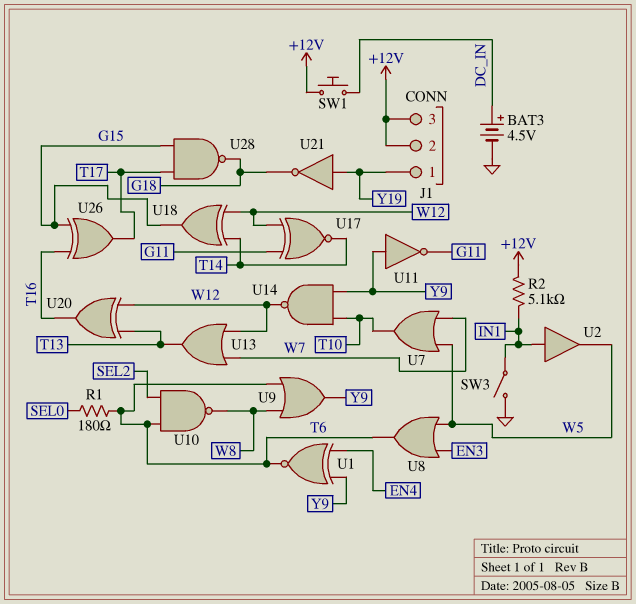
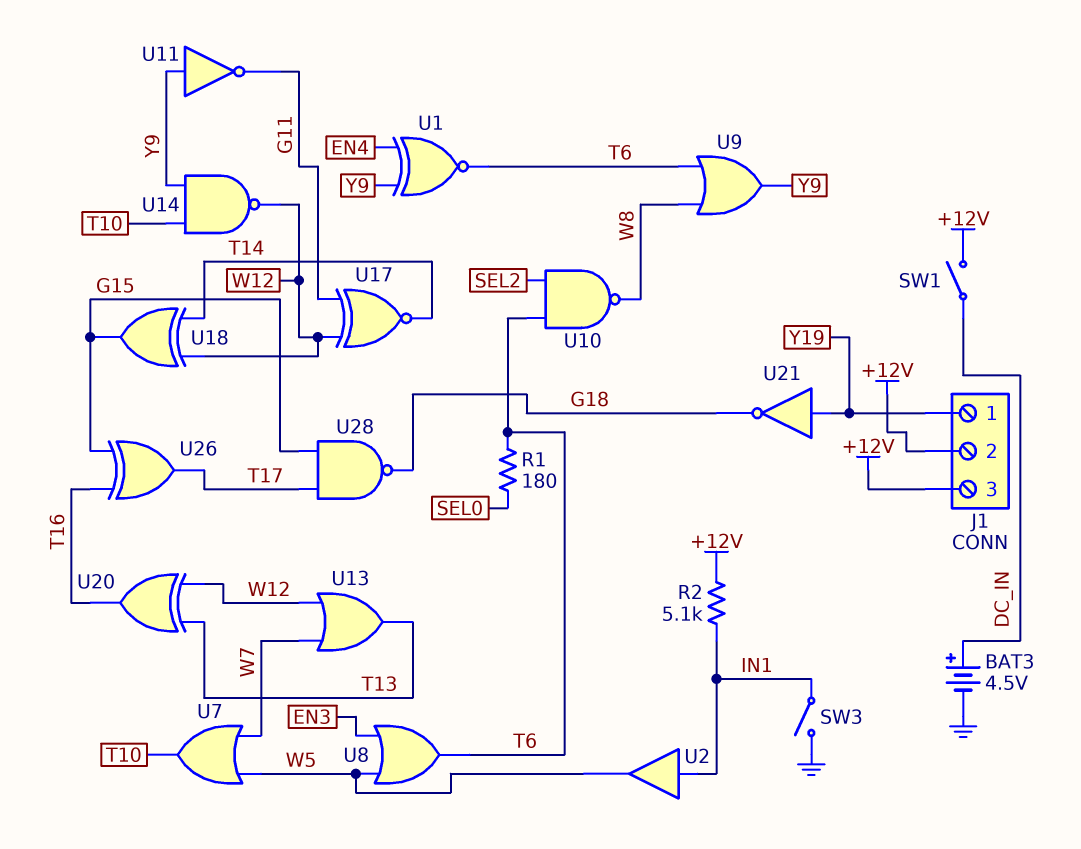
SW1: button (+12V, DC_IN) -> switch (+12V, DC_IN)

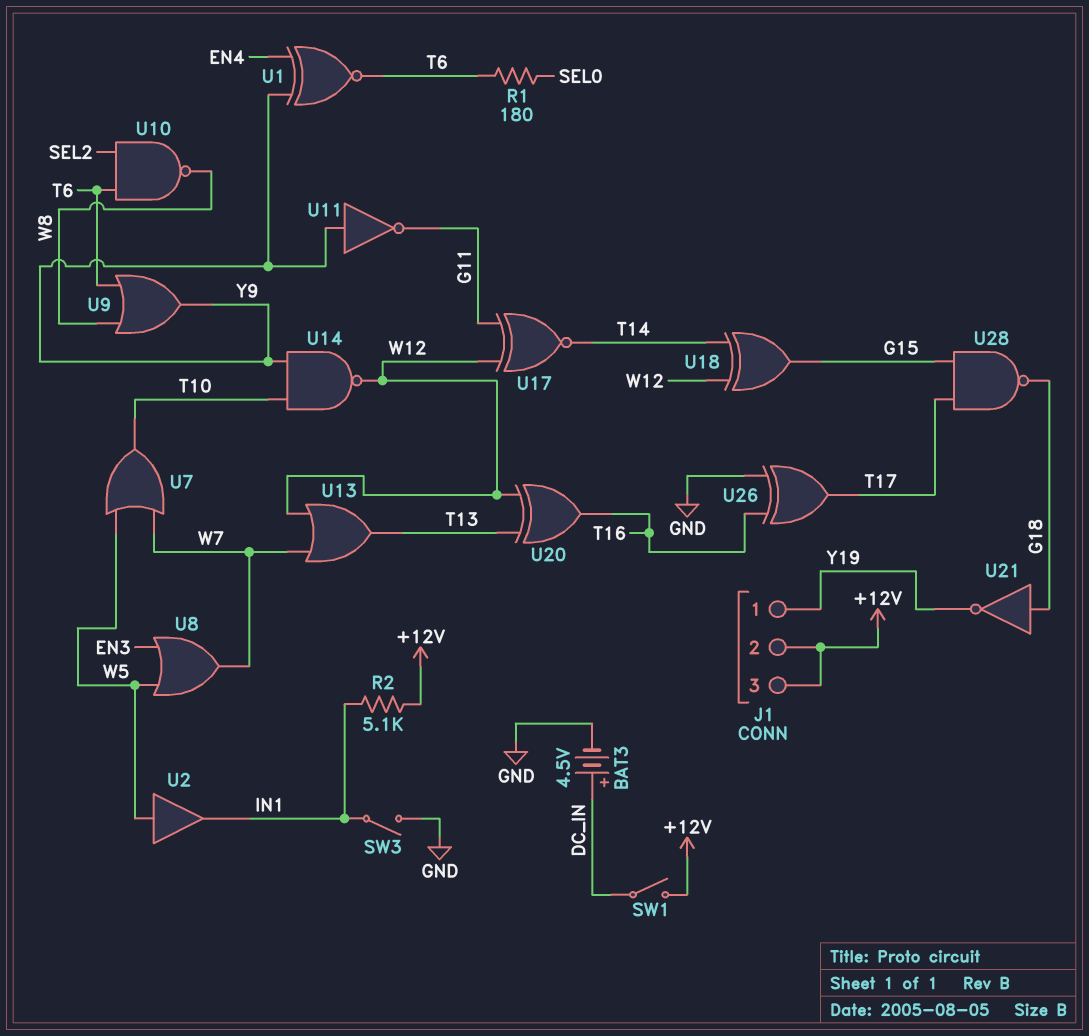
U2: buffer (in IN1, out W5) -> buffer (in W5, out IN1)
U8: OR (in EN3, in W5, out T6) -> OR (in EN3, in W5, out W7)
U21: NOT (in Y19, out G18) -> NOT (in G18, out Y19)
U26: XOR (in G15, in T16, out T17) -> XOR (in GND, in T16, out T17)

